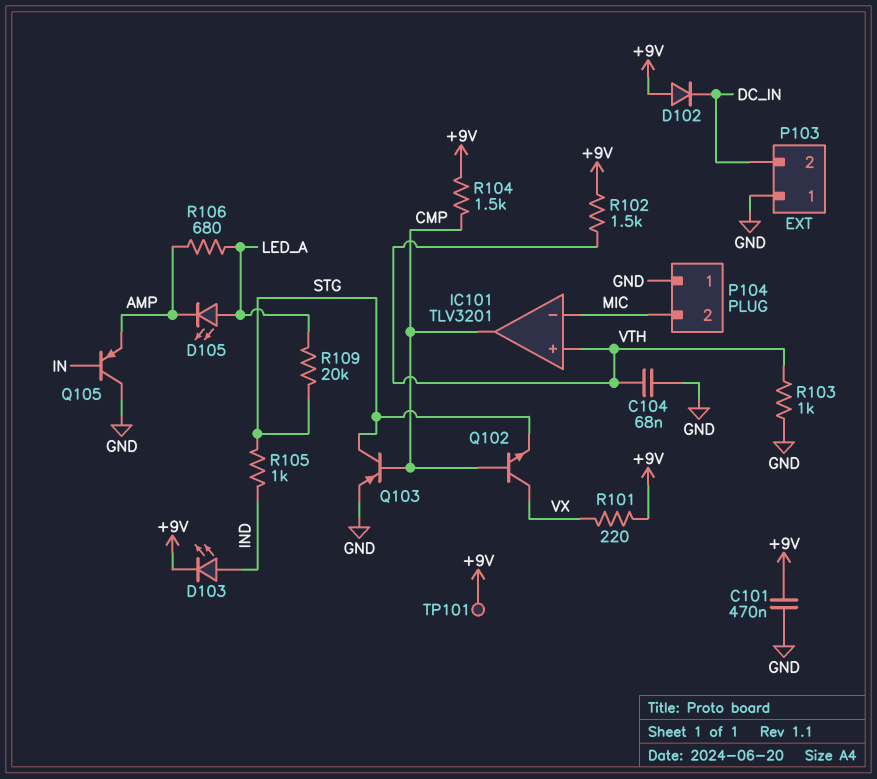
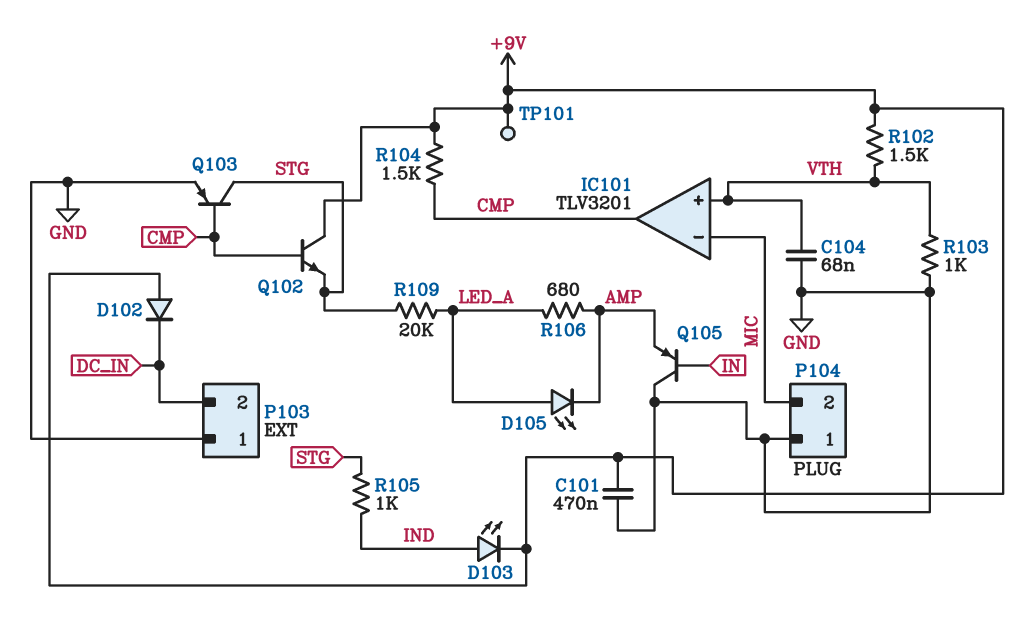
Q102: NPN (B CMP, C VX, E STG) -> NPN (B CMP, C +9V, E STG)
R101: 220 (+9V, VX) -> none

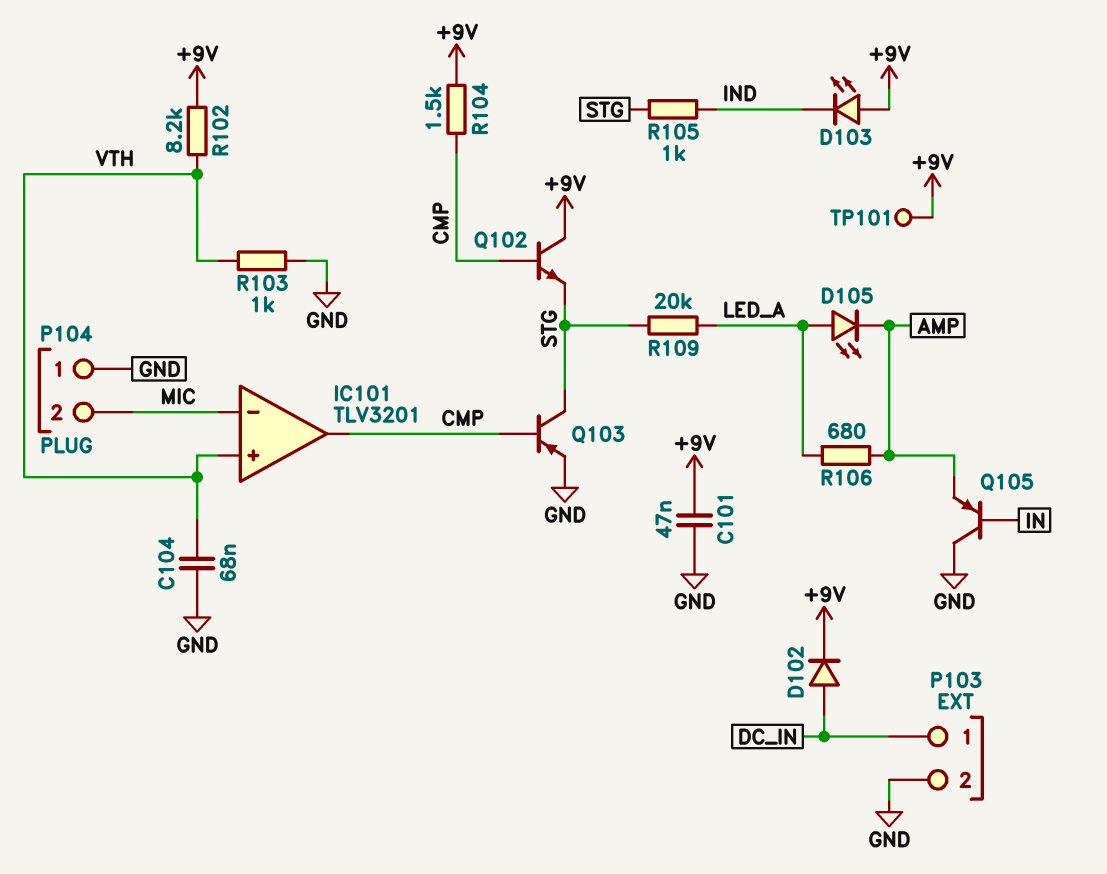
C101: 470nF (+9V, GND) -> 47nF (+9V, GND)
D102: diode (A +9V, K DC_IN) -> diode (A DC_IN, K +9V)
D103: LED (A IND, K +9V) -> LED (A +9V, K IND)
P103 pin 1: GND -> DC_IN
P103 pin 2: DC_IN -> GND
R102: 1.5k (+9V, VTH) -> 8.2k (+9V, VTH)

